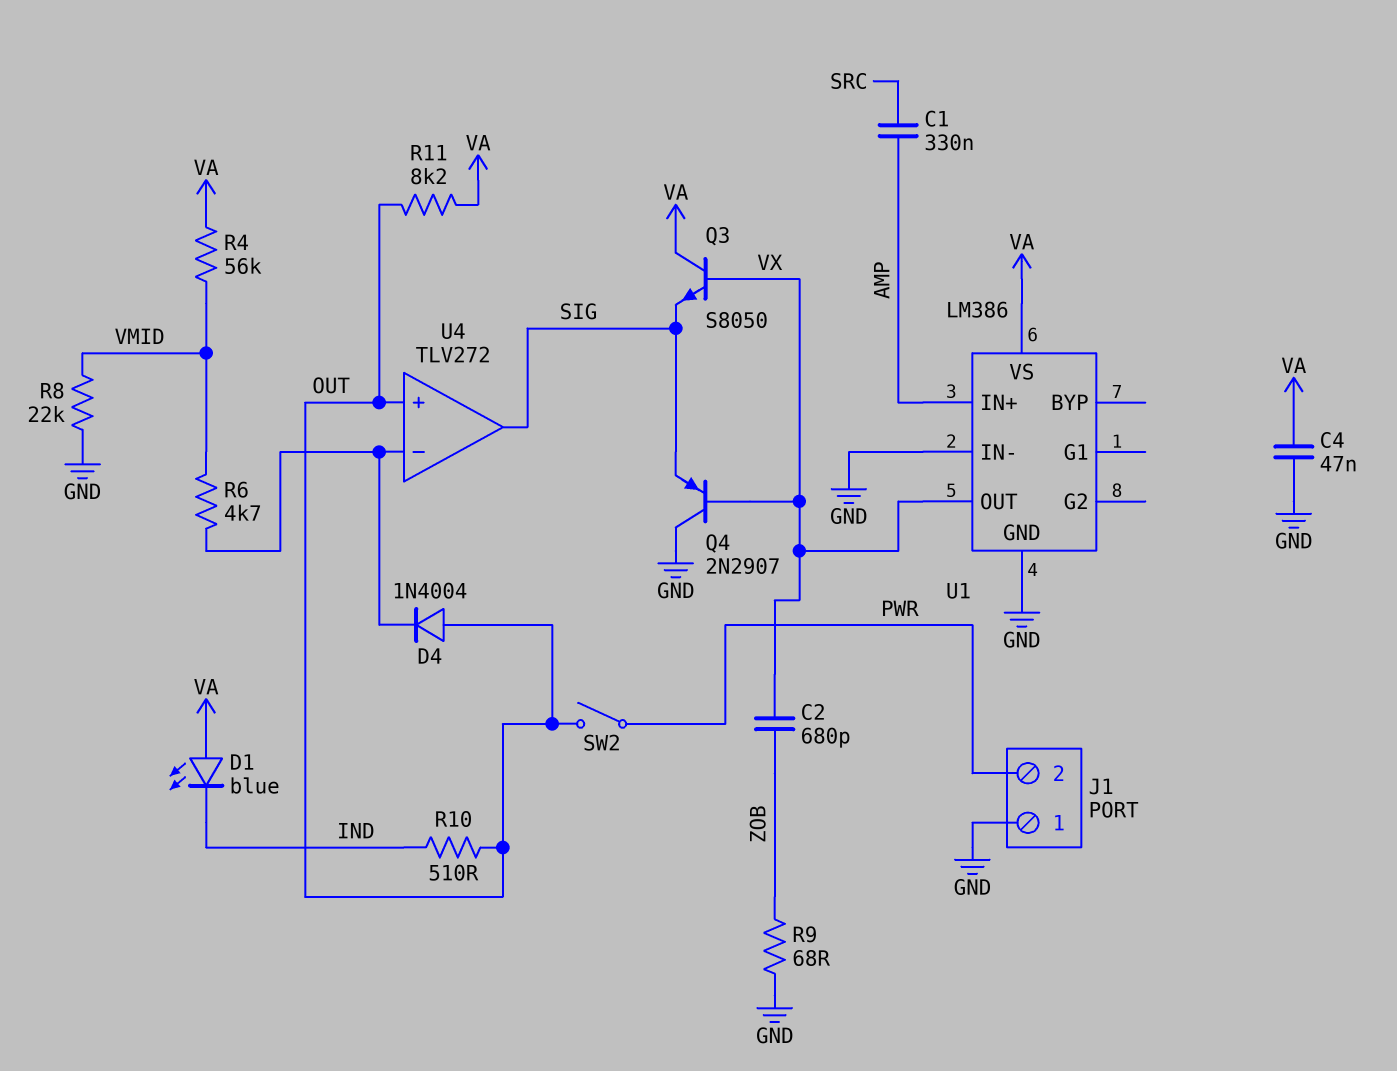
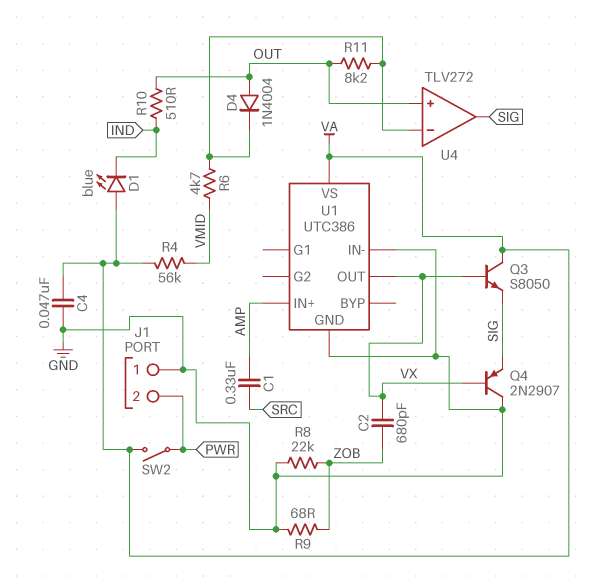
R8: 22k (GND, VMID) -> 22k (GND, ZOB)
R11: 8.2k (OUT, VA) -> 8.2k (OUT, U4/in-)
SW2: switch (OUT, PWR) -> switch (PWR, VA)
U1: LM386 -> UTC386

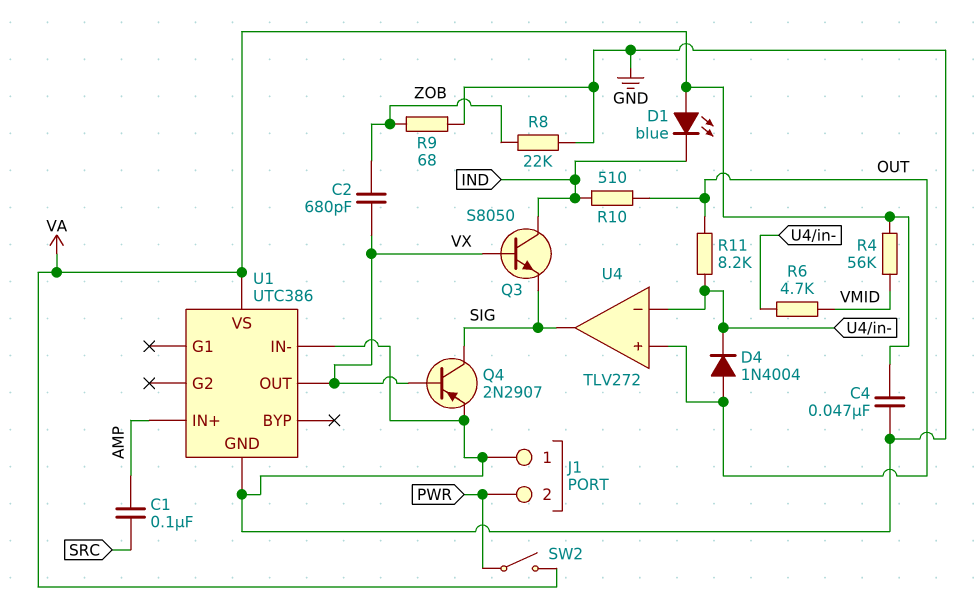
C1: 330nF (AMP, SRC) -> 100nF (AMP, SRC)
Q3: NPN S8050 (B VX, C VA, E SIG) -> NPN S8050 (B VX, C IND, E SIG)
Q4: PNP 2N2907 (B VX, C GND, E SIG) -> PNP 2N2907 (B VX, C SIG, E GND)

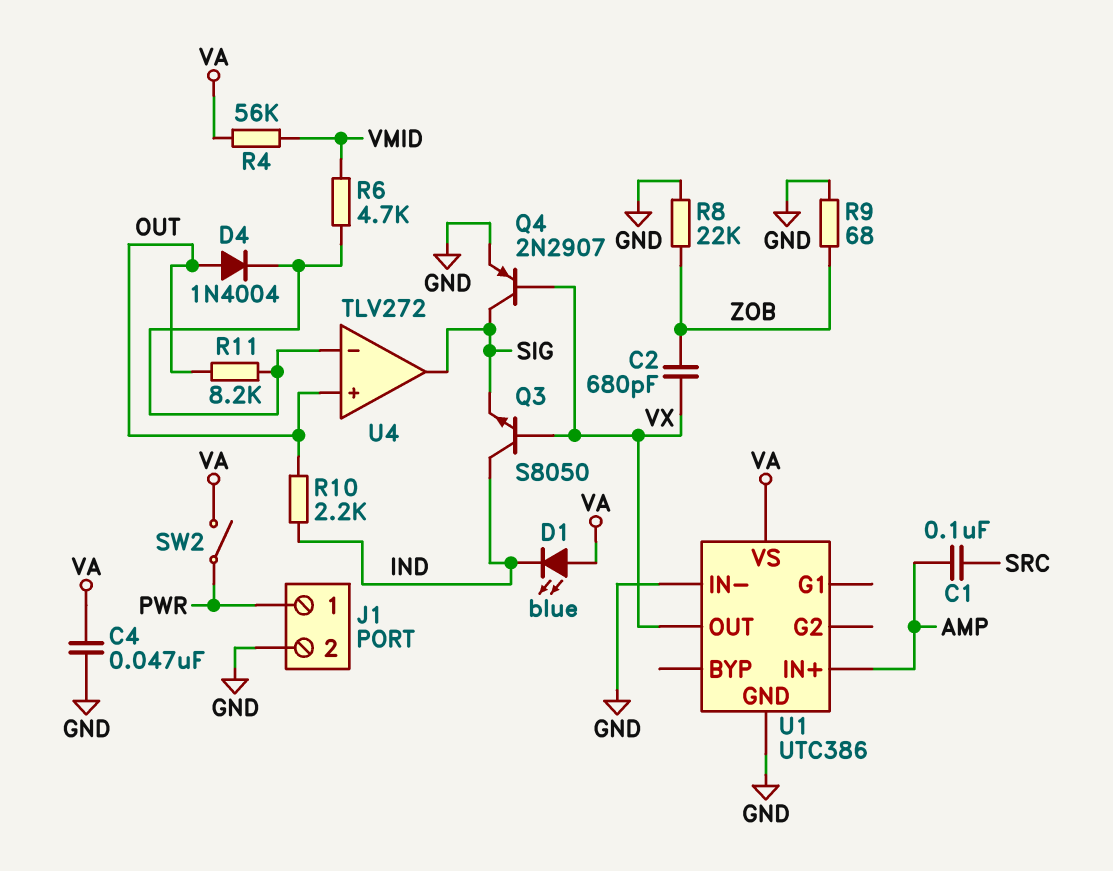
J1 pin 1: GND -> PWR
J1 pin 2: PWR -> GND
R10: 510 (IND, OUT) -> 2.2k (IND, OUT)

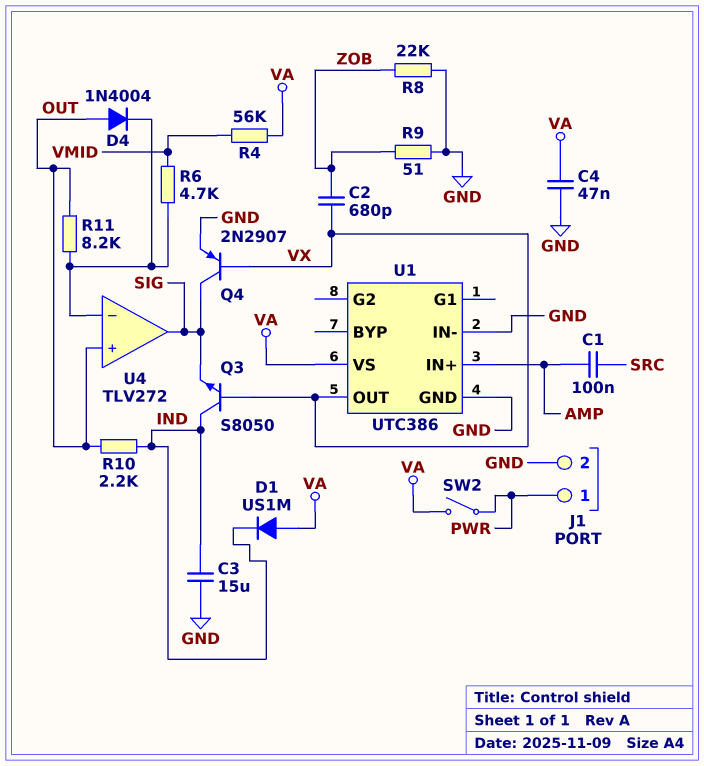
C3: none -> 15uF (GND, IND)
D1: LED blue (A VA, K IND) -> diode US1M (A VA, K IND)
R9: 68 (GND, ZOB) -> 51 (GND, ZOB)

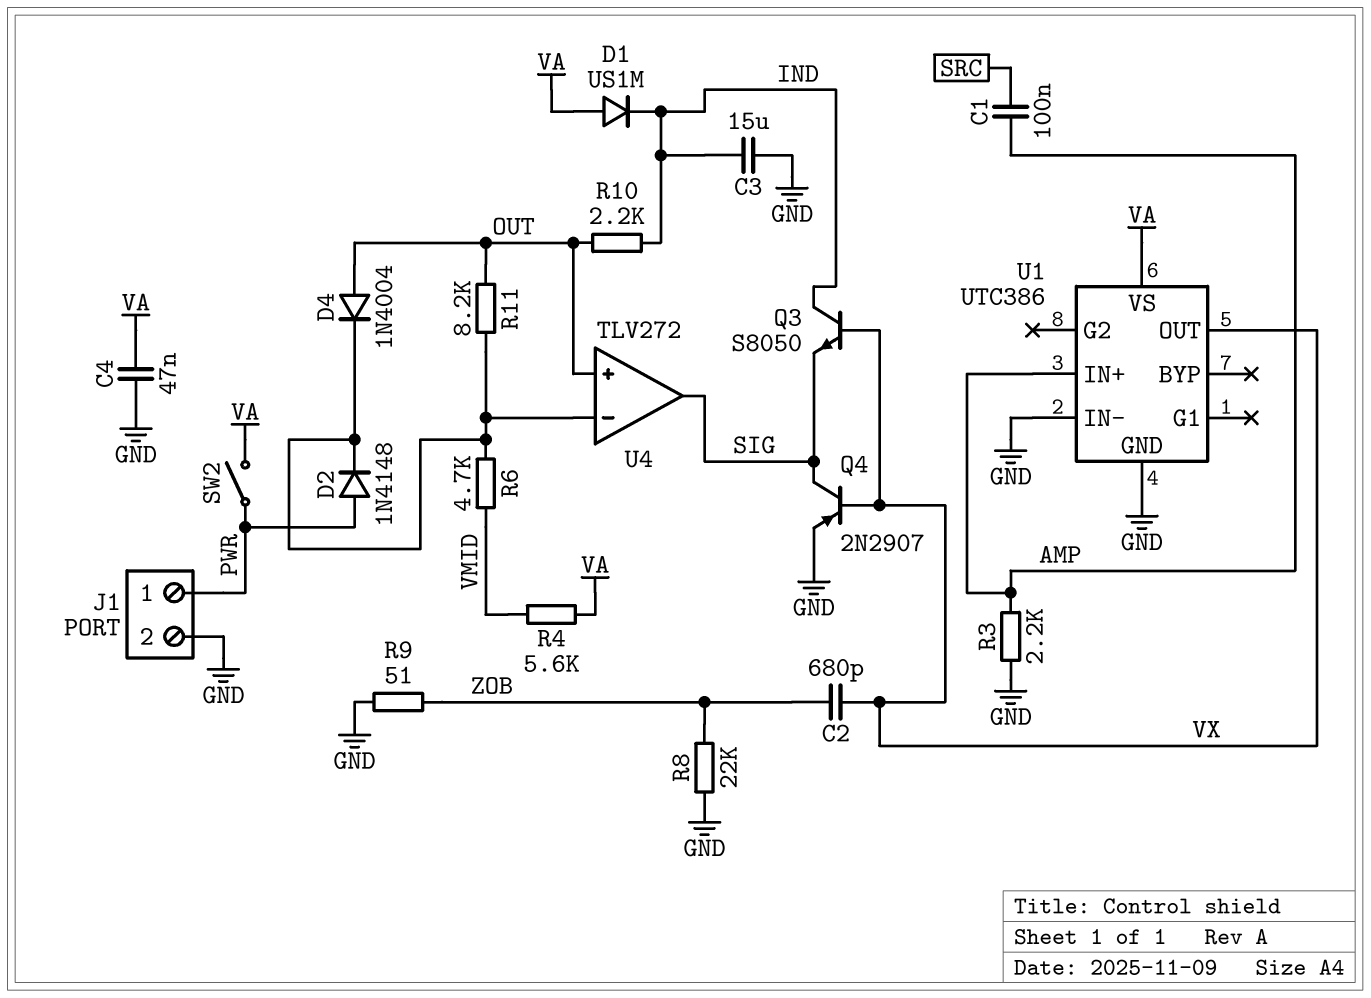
D2: none -> diode 1N4148 (A PWR, K U4/in-)
R3: none -> 2.2k (AMP, GND)
R4: 56k (VA, VMID) -> 5.6k (VA, VMID)

